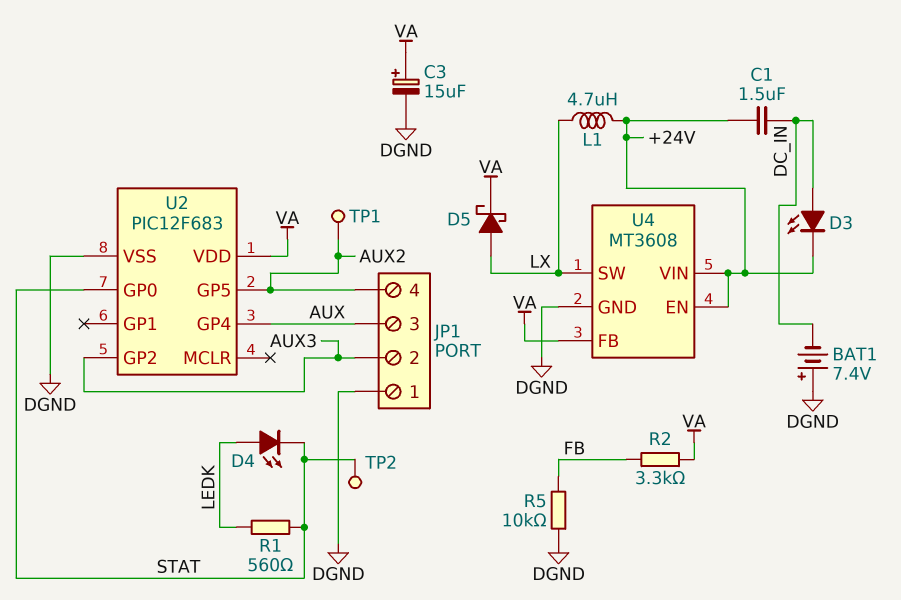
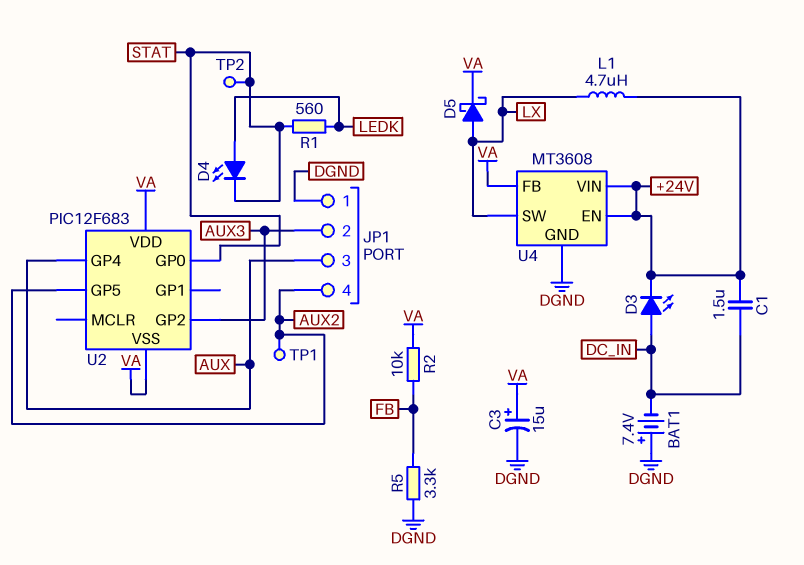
R2: 3.3k (FB, VA) -> 10k (FB, VA)
R5: 10k (DGND, FB) -> 3.3k (DGND, FB)
U2 pin VSS: DGND -> VA

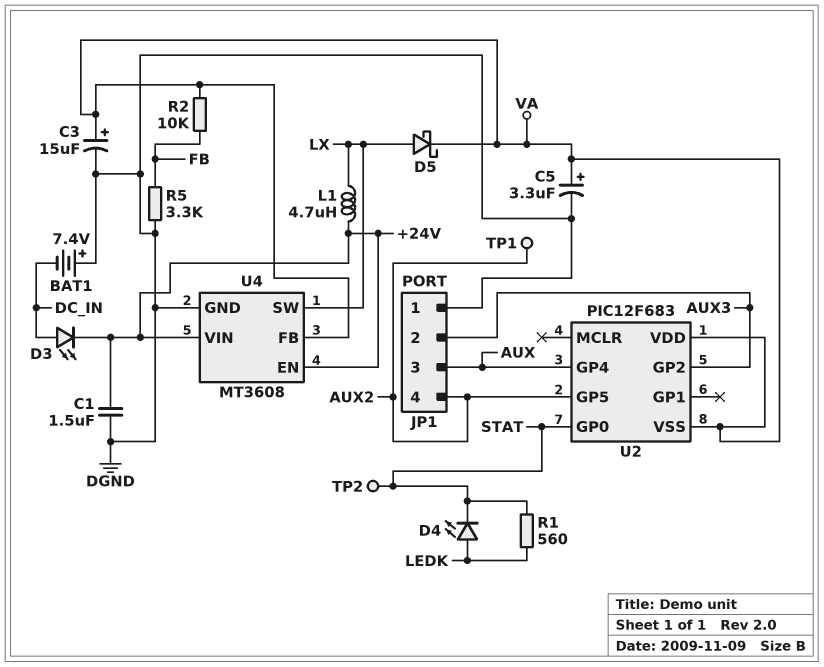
C1: 1.5uF (+24V, DC_IN) -> 1.5uF (+24V, DGND)
C5: none -> 3.3uF (plus VA, minus DGND)

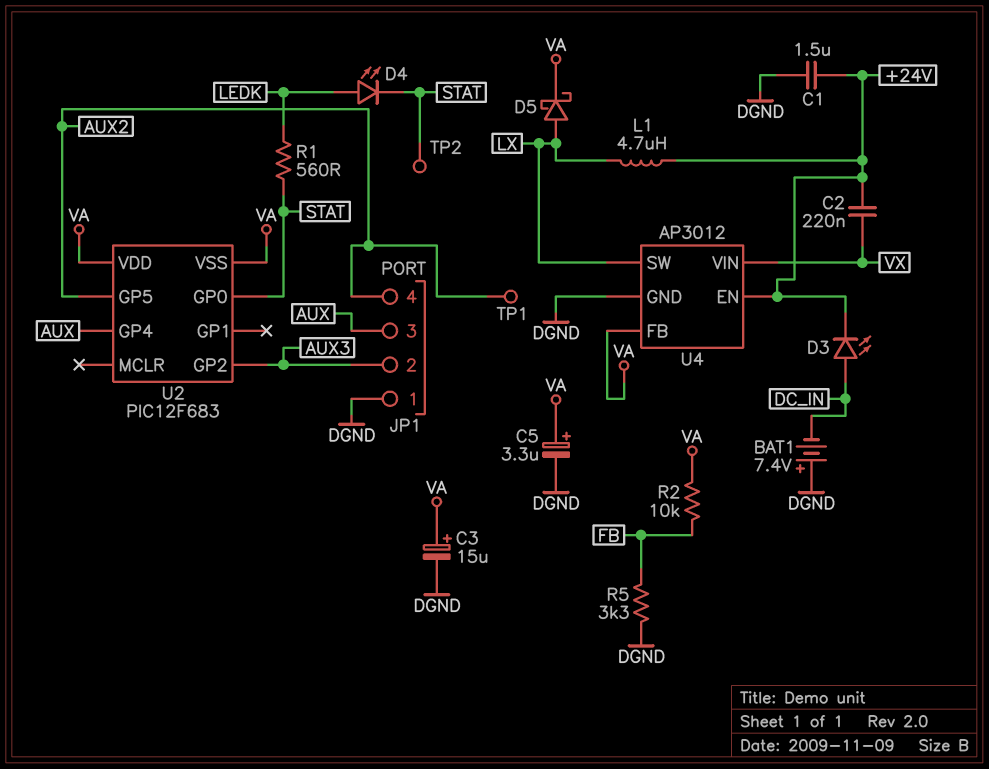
C2: none -> 220nF (+24V, VX)
U4: MT3608 -> AP3012
U4 pin VIN: +24V -> VX

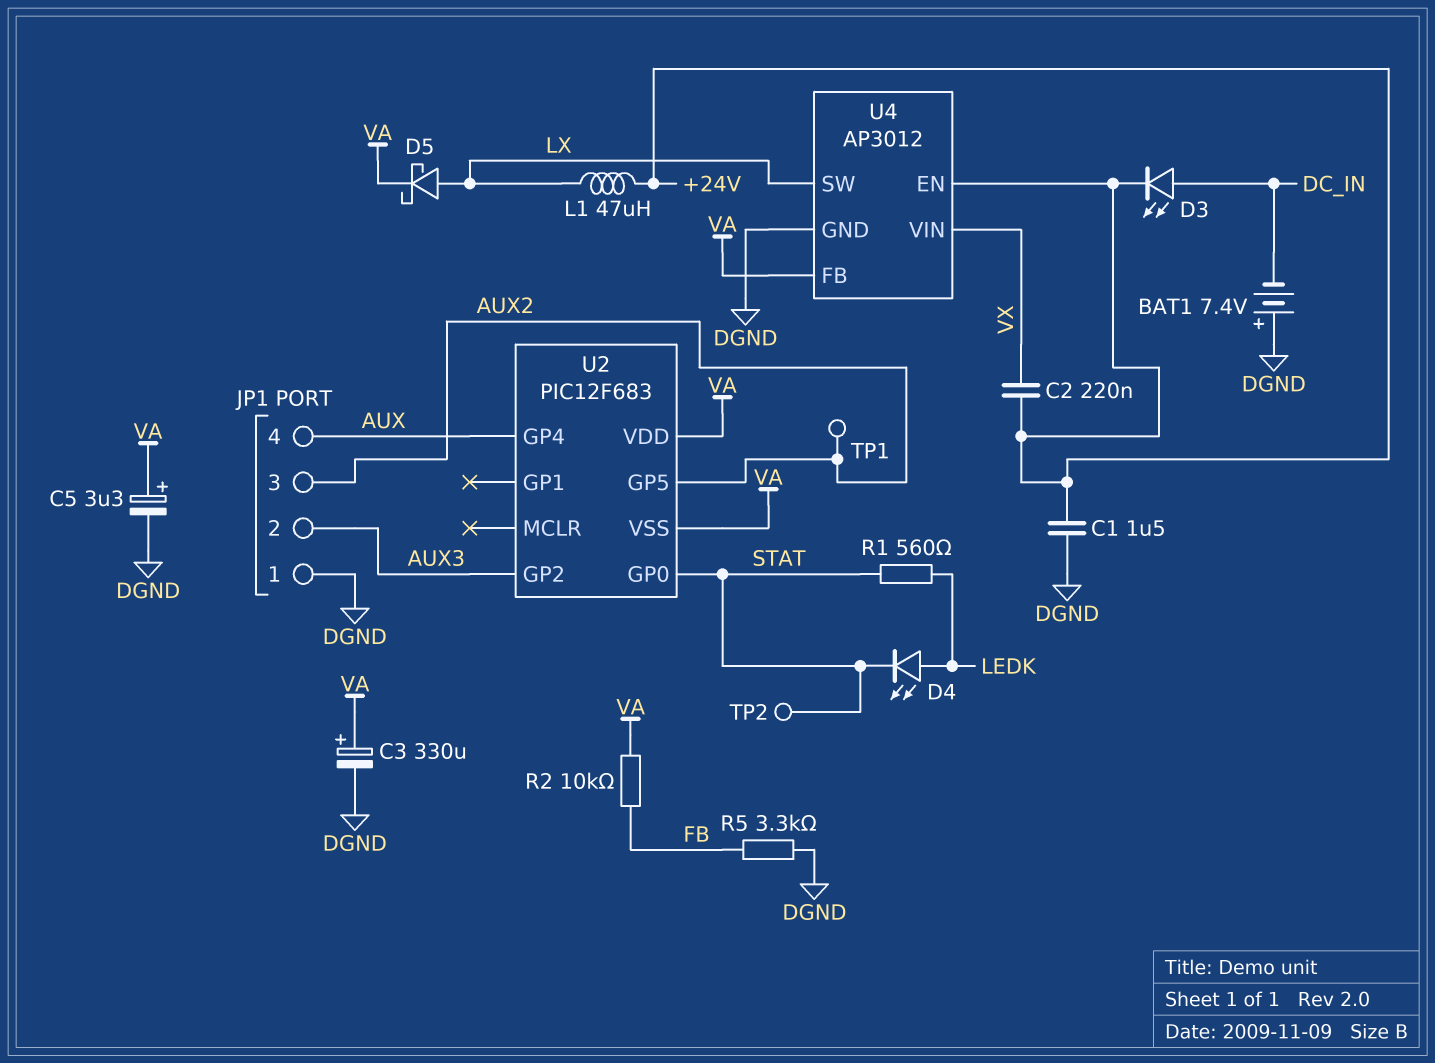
C3: 15uF (plus VA, minus DGND) -> 330uF (plus VA, minus DGND)
JP1 pin 3: AUX -> AUX2
JP1 pin 4: AUX2 -> AUX
L1: 4.7uH (+24V, LX) -> 47uH (+24V, LX)

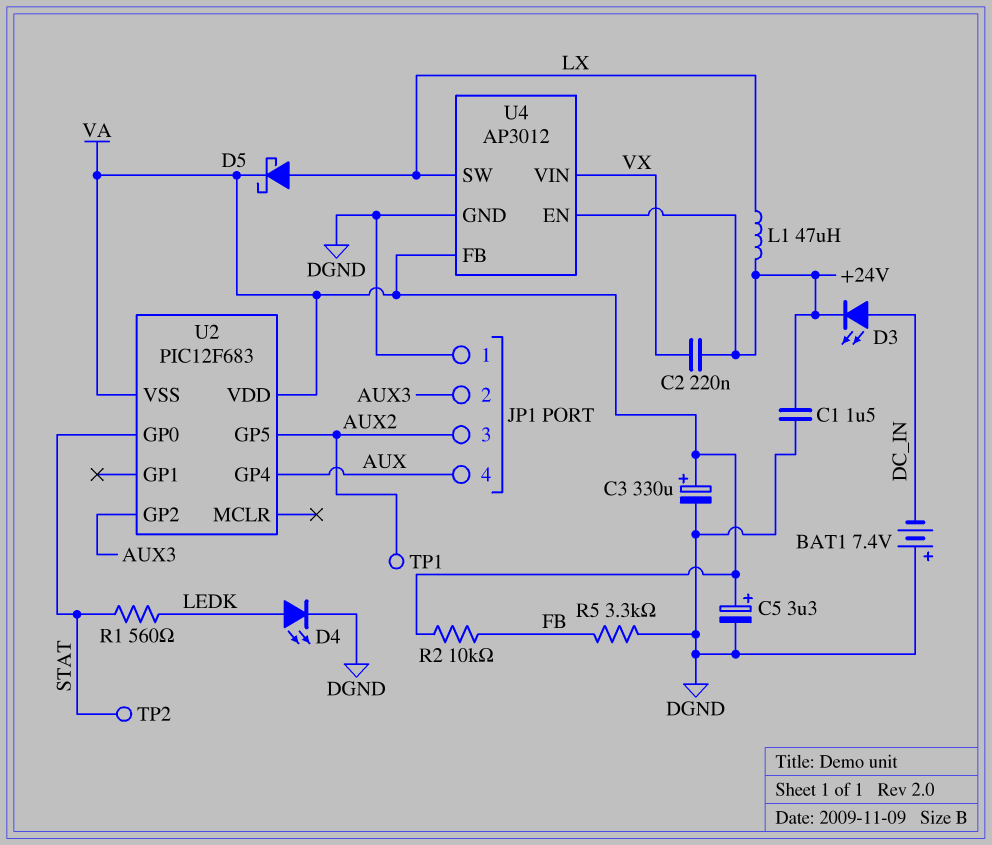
D4: LED (A LEDK, K STAT) -> LED (A LEDK, K DGND)

